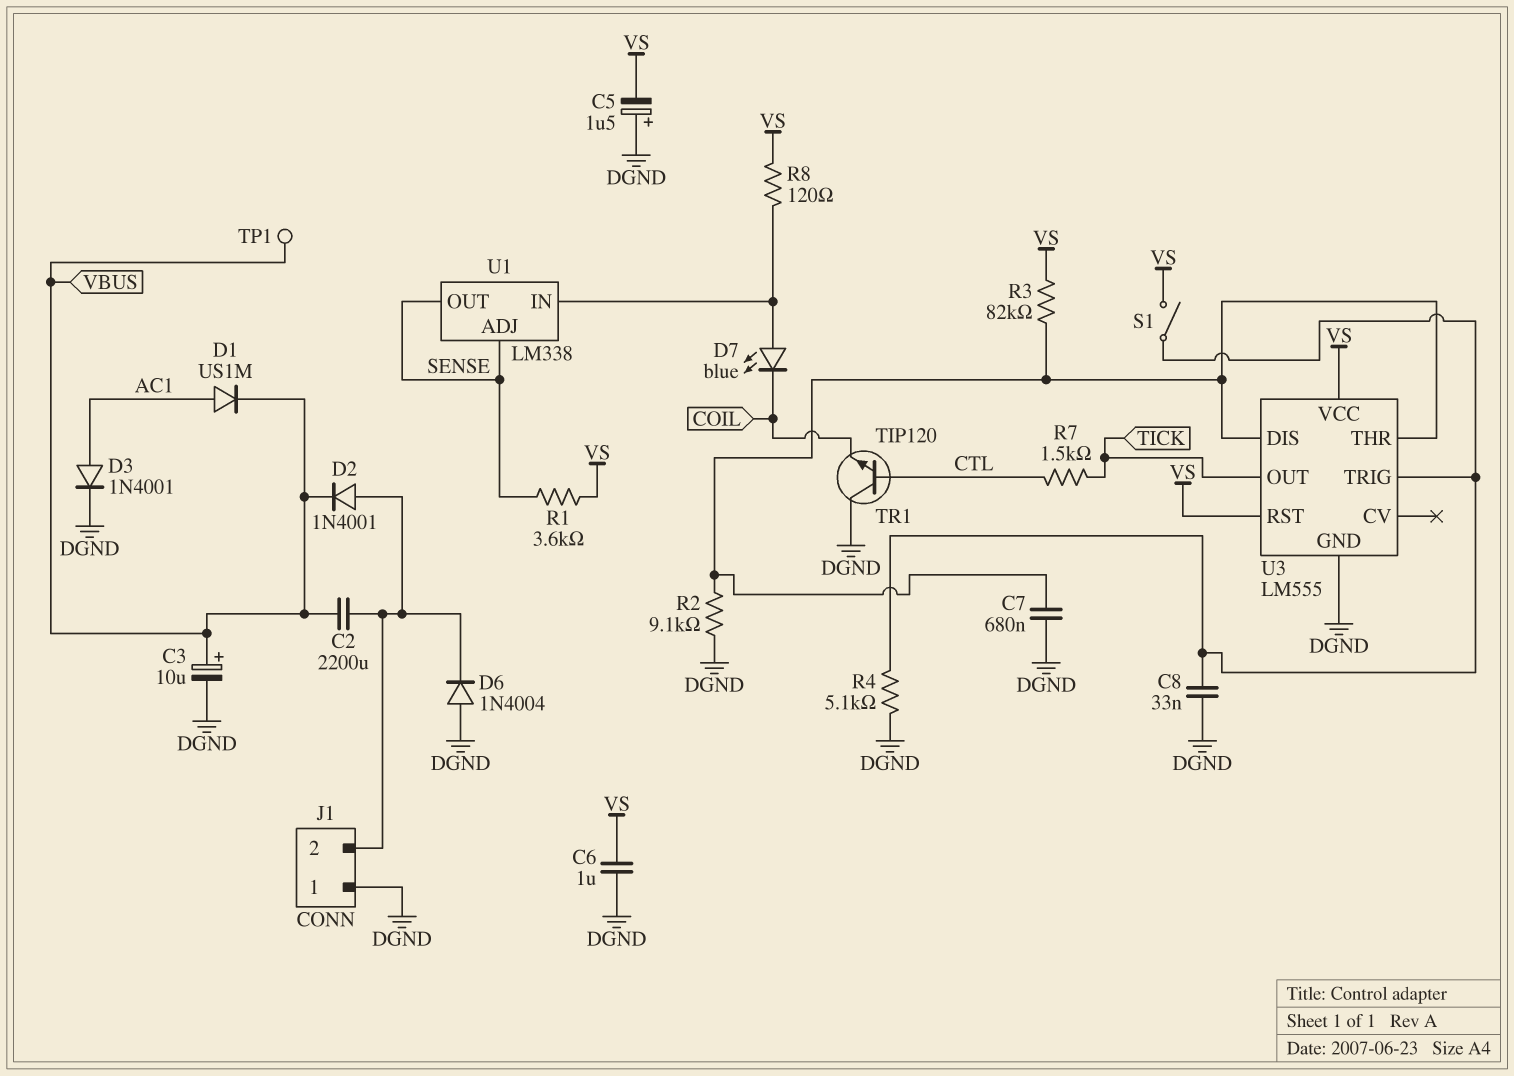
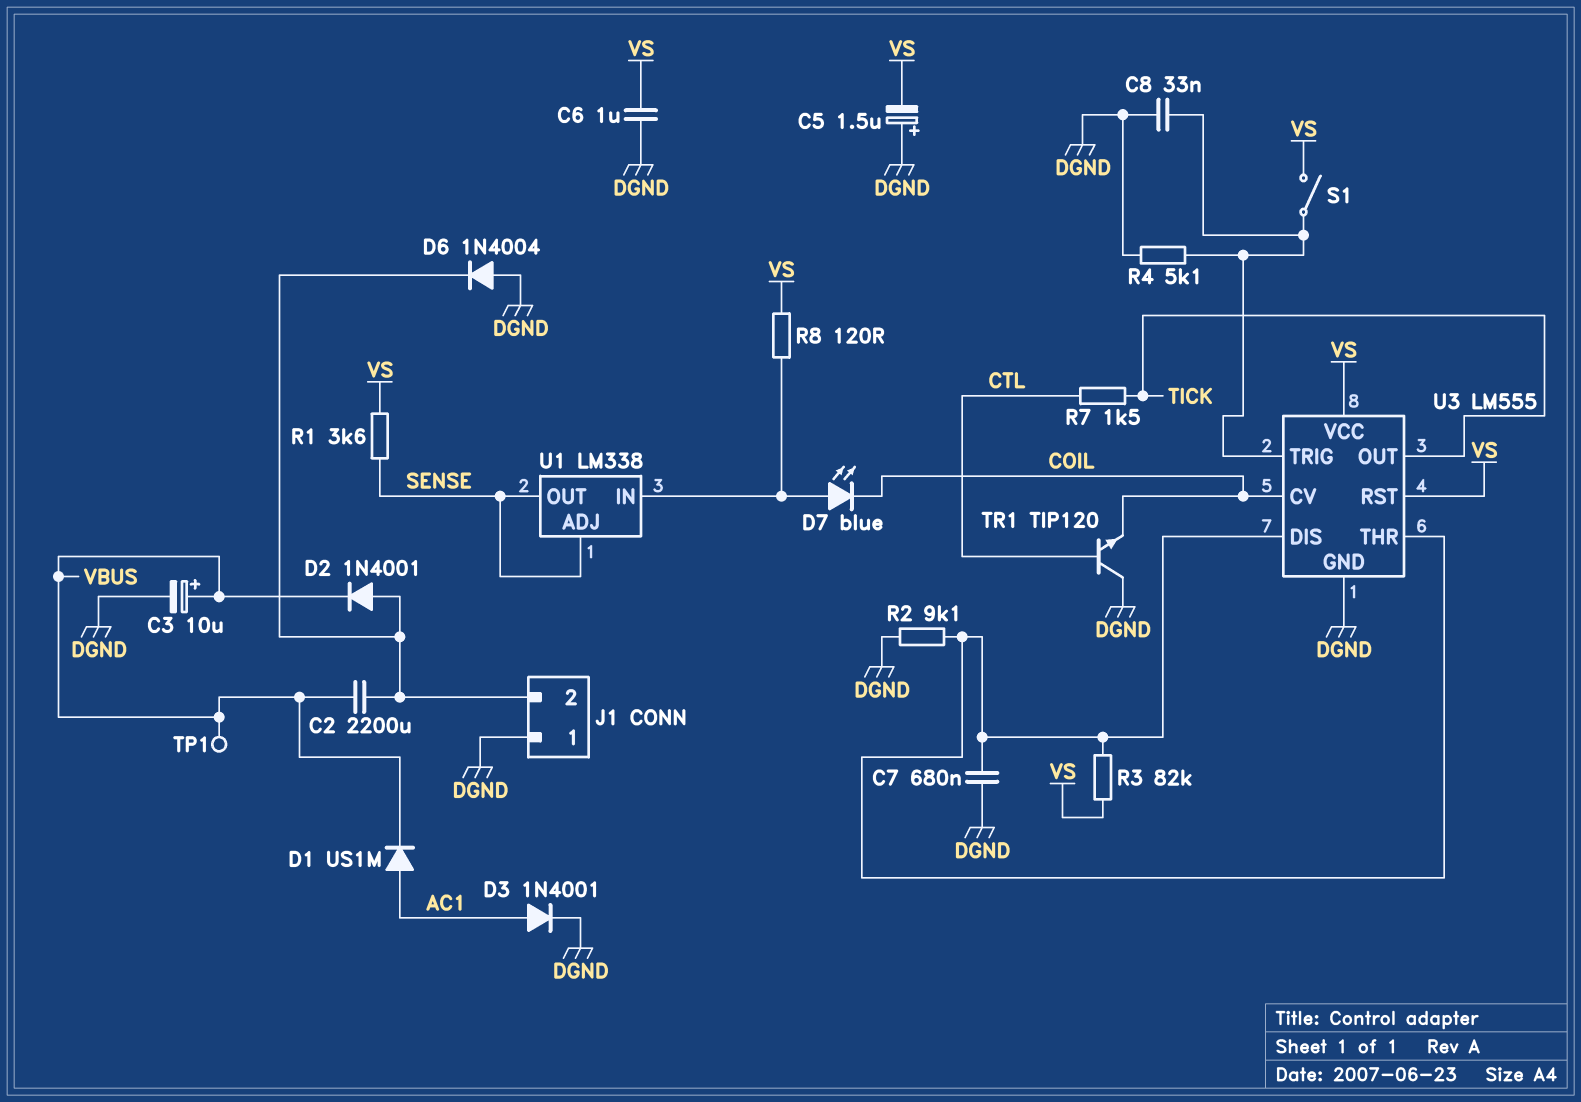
U3 pin CV: none -> COIL

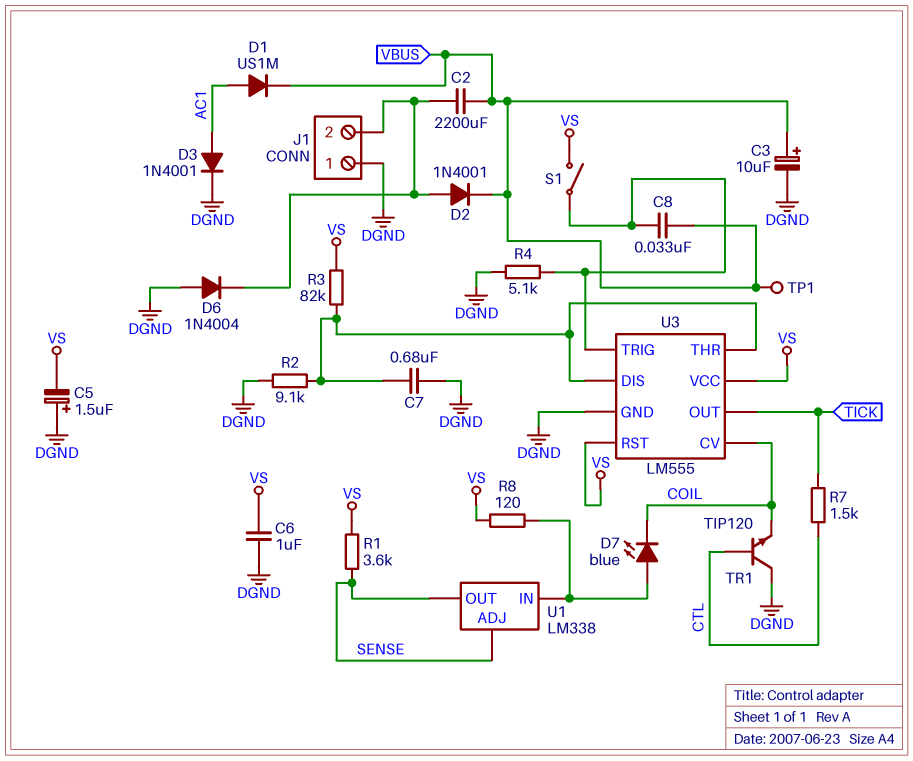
C8: 33nF (DGND, U3/TRIG) -> 33nF (U3/TRIG, VBUS)

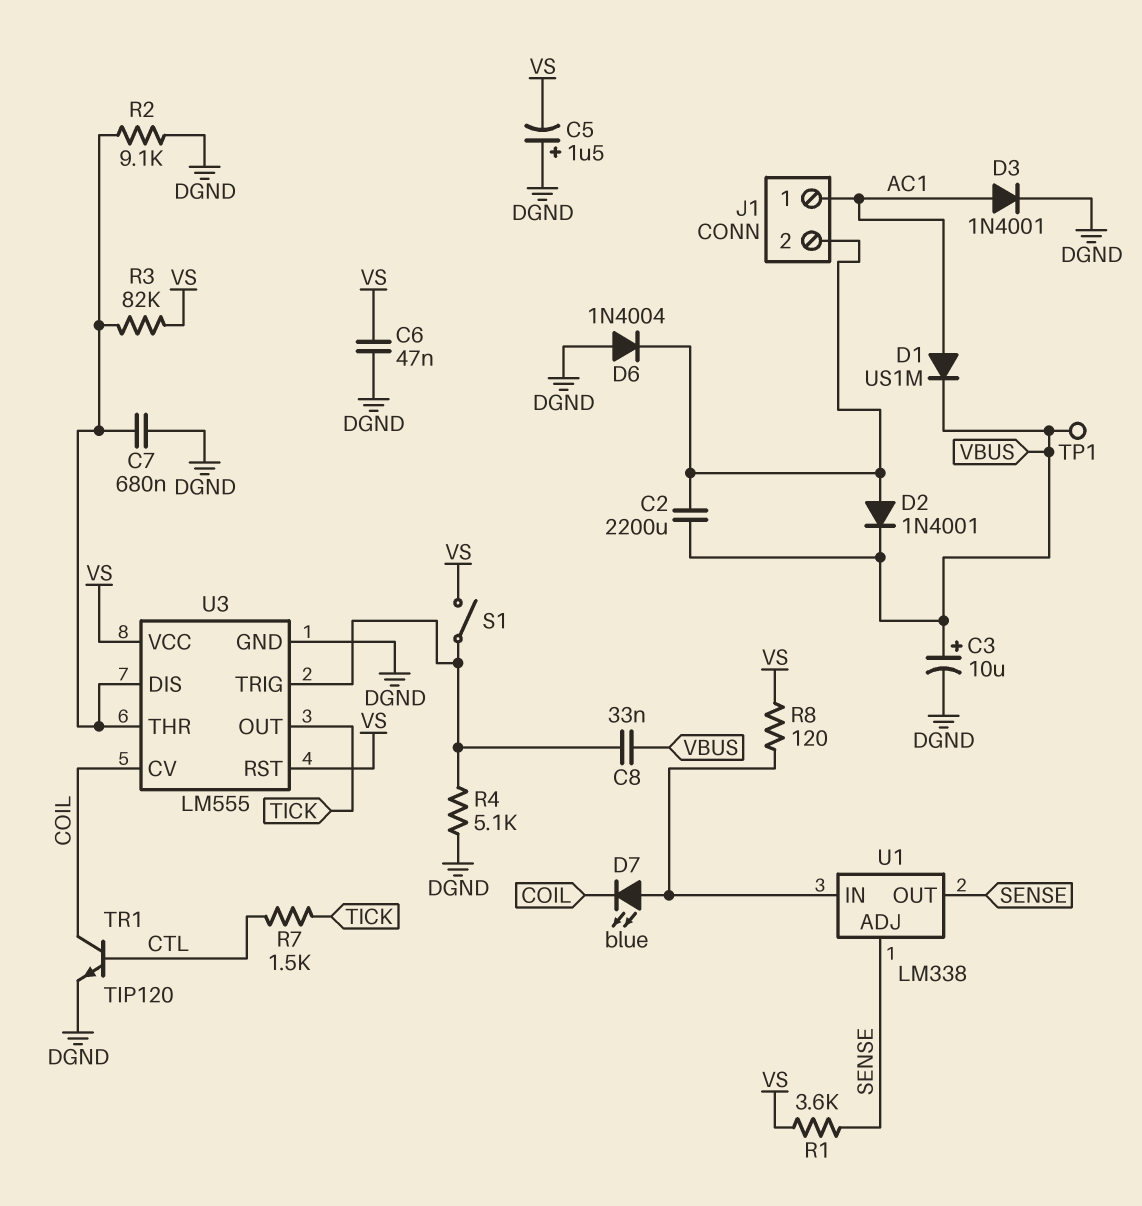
C6: 1uF (DGND, VS) -> 47nF (DGND, VS)
J1 pin 1: DGND -> AC1
TR1: NPN TIP120 (B CTL, C DGND, E COIL) -> NPN TIP120 (B CTL, C COIL, E DGND)

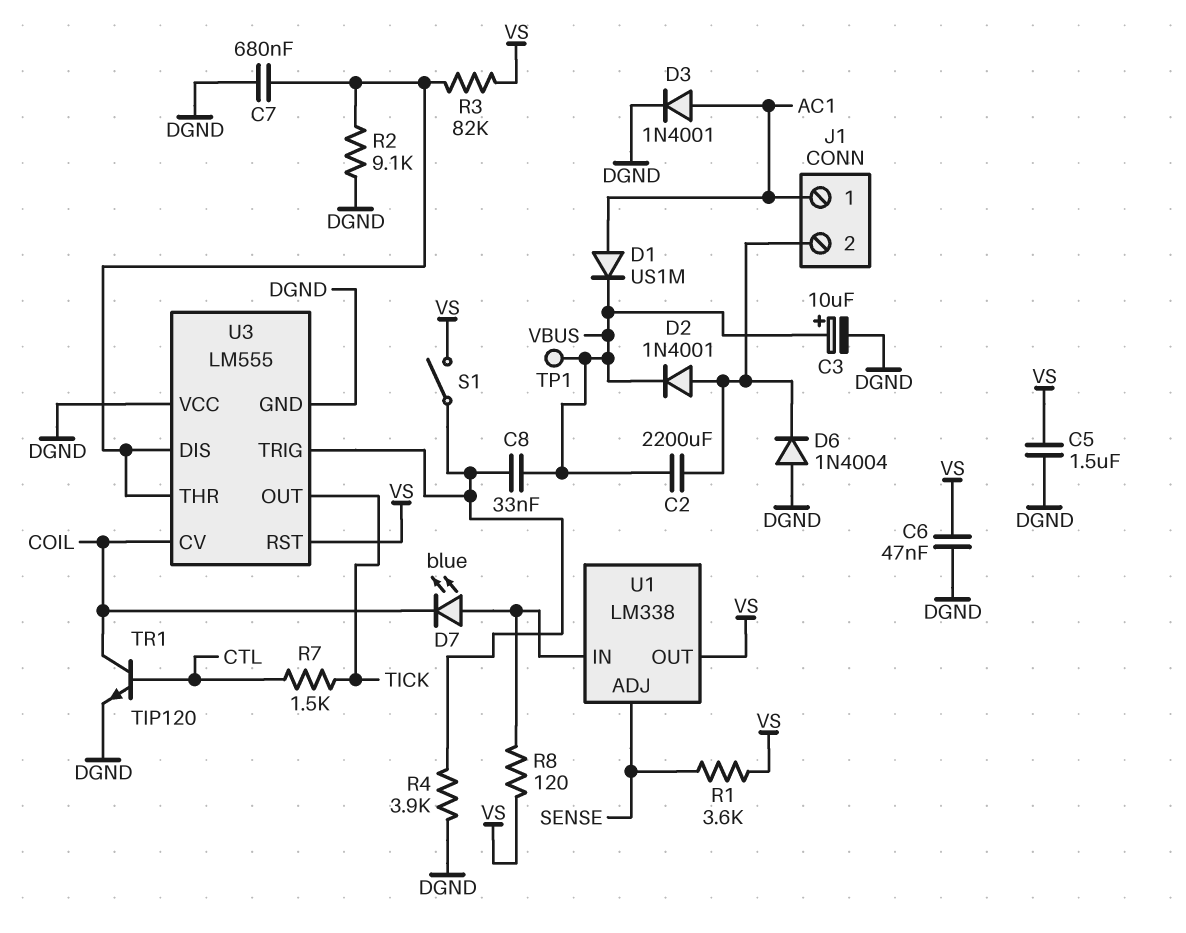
C5: 1.5uF (plus DGND, minus VS) -> 1.5uF (DGND, VS)
R4: 5.1k (DGND, U3/TRIG) -> 3.9k (DGND, U3/TRIG)
U1 pin OUT: SENSE -> VS
U3 pin VCC: VS -> DGND

